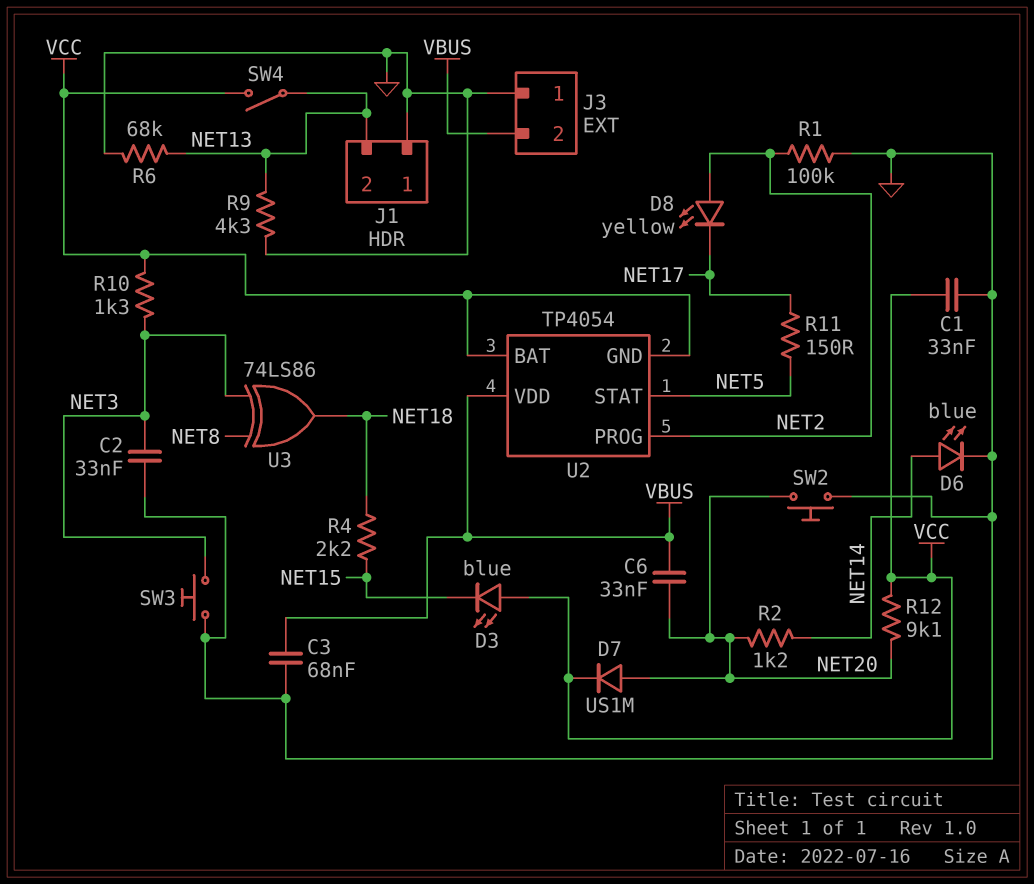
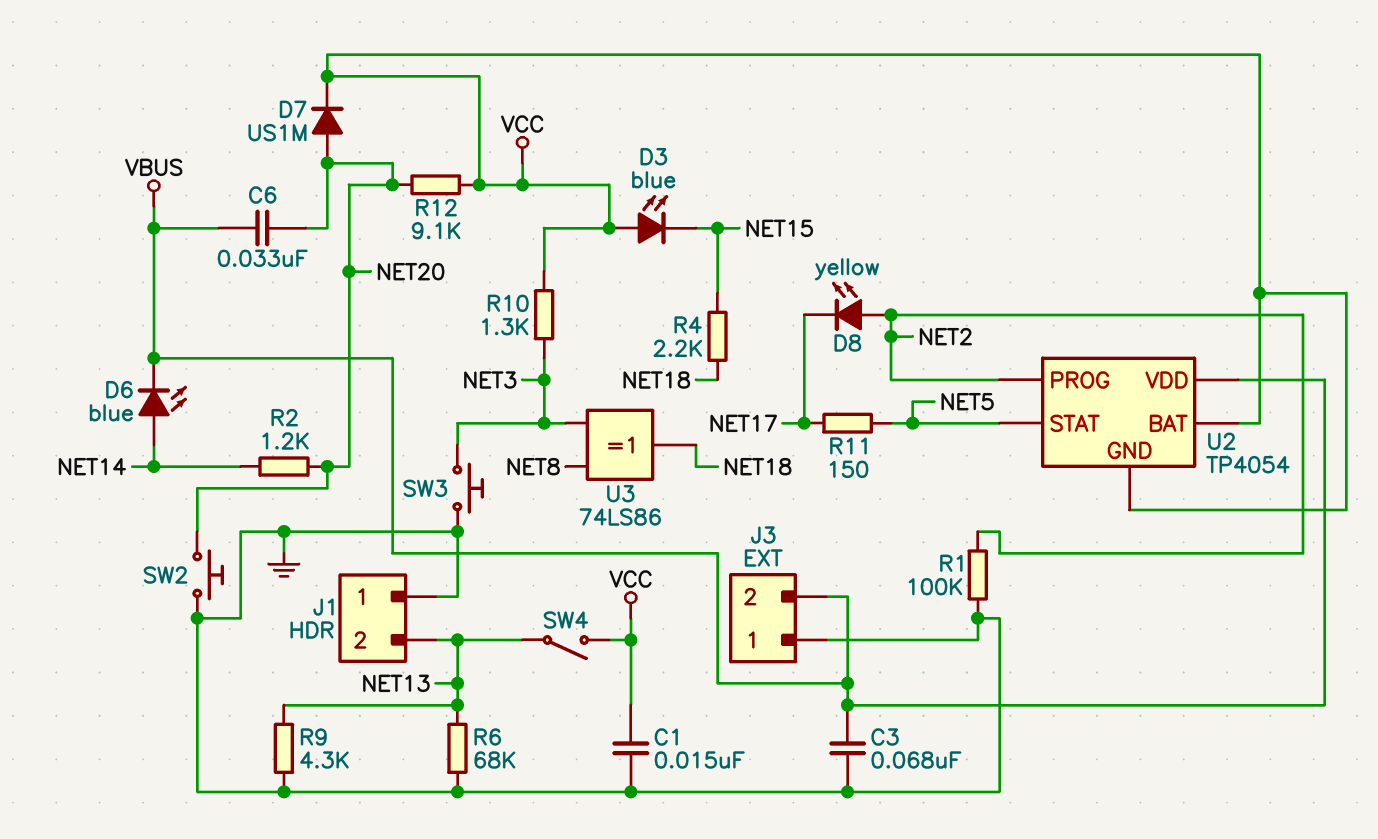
C1: 33nF (GND, VCC) -> 15nF (GND, VCC)
C2: 33nF (GND, NET3) -> none
D6: LED blue (A NET14, K GND) -> LED blue (A NET14, K VBUS)

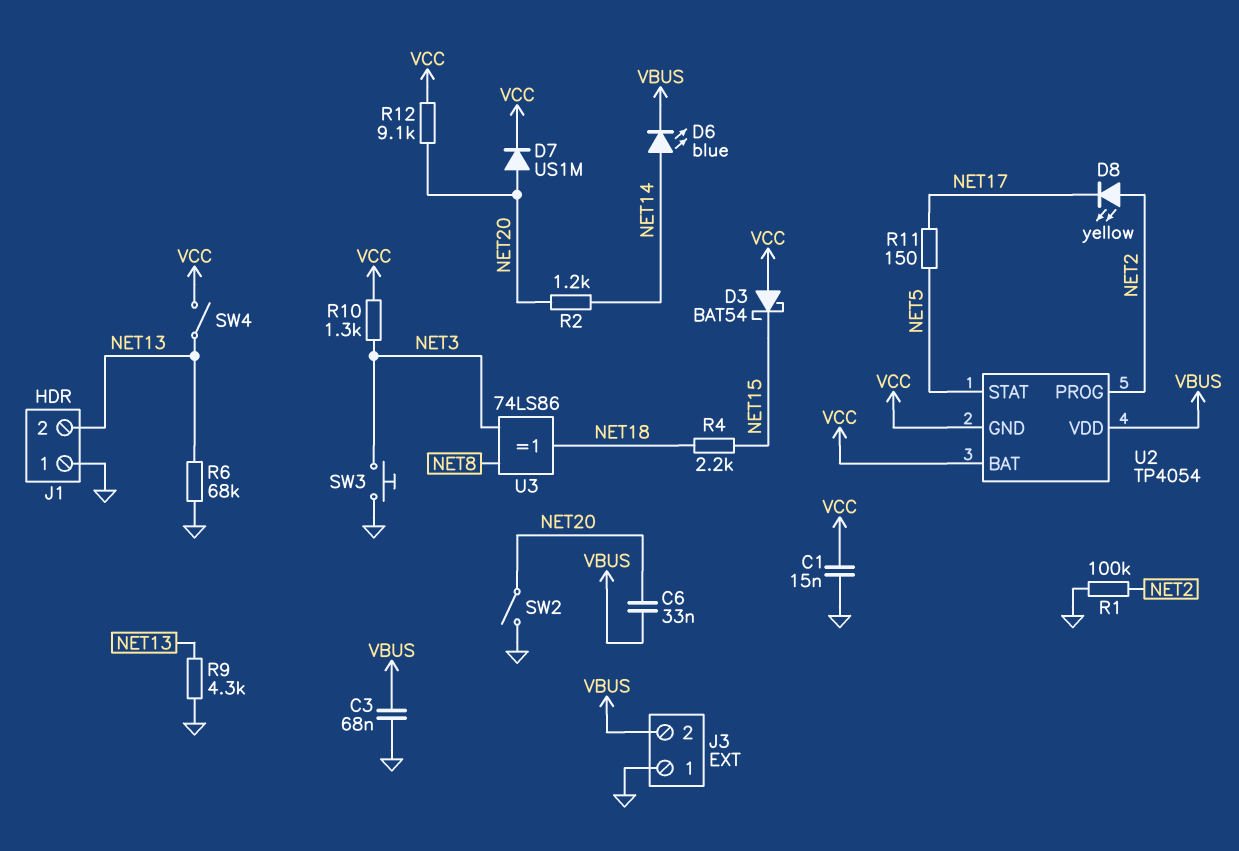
D3: LED blue (A VCC, K NET15) -> schottky BAT54 (A VCC, K NET15)
SW2: button (GND, NET20) -> switch (GND, NET20)

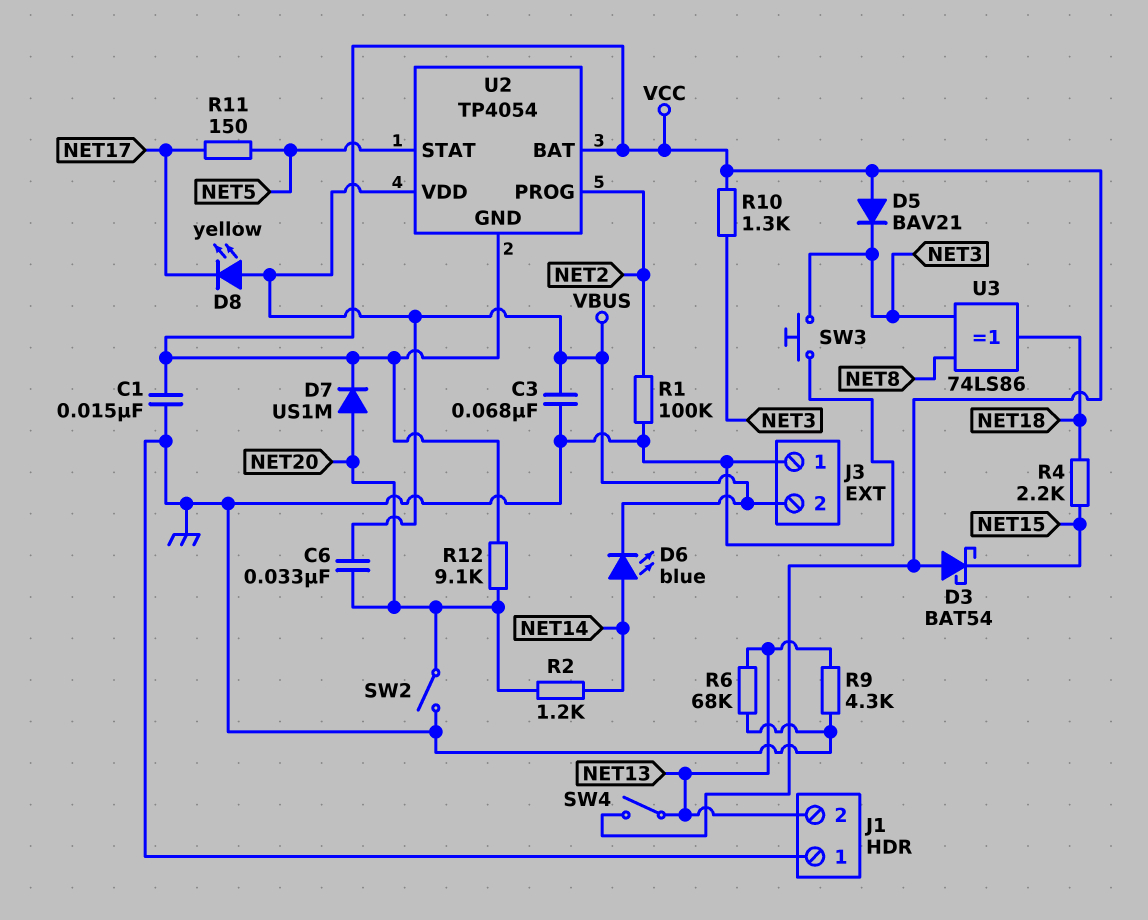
D5: none -> diode BAV21 (A VCC, K NET3)
D8: LED yellow (A NET2, K NET17) -> LED yellow (A VBUS, K NET17)

